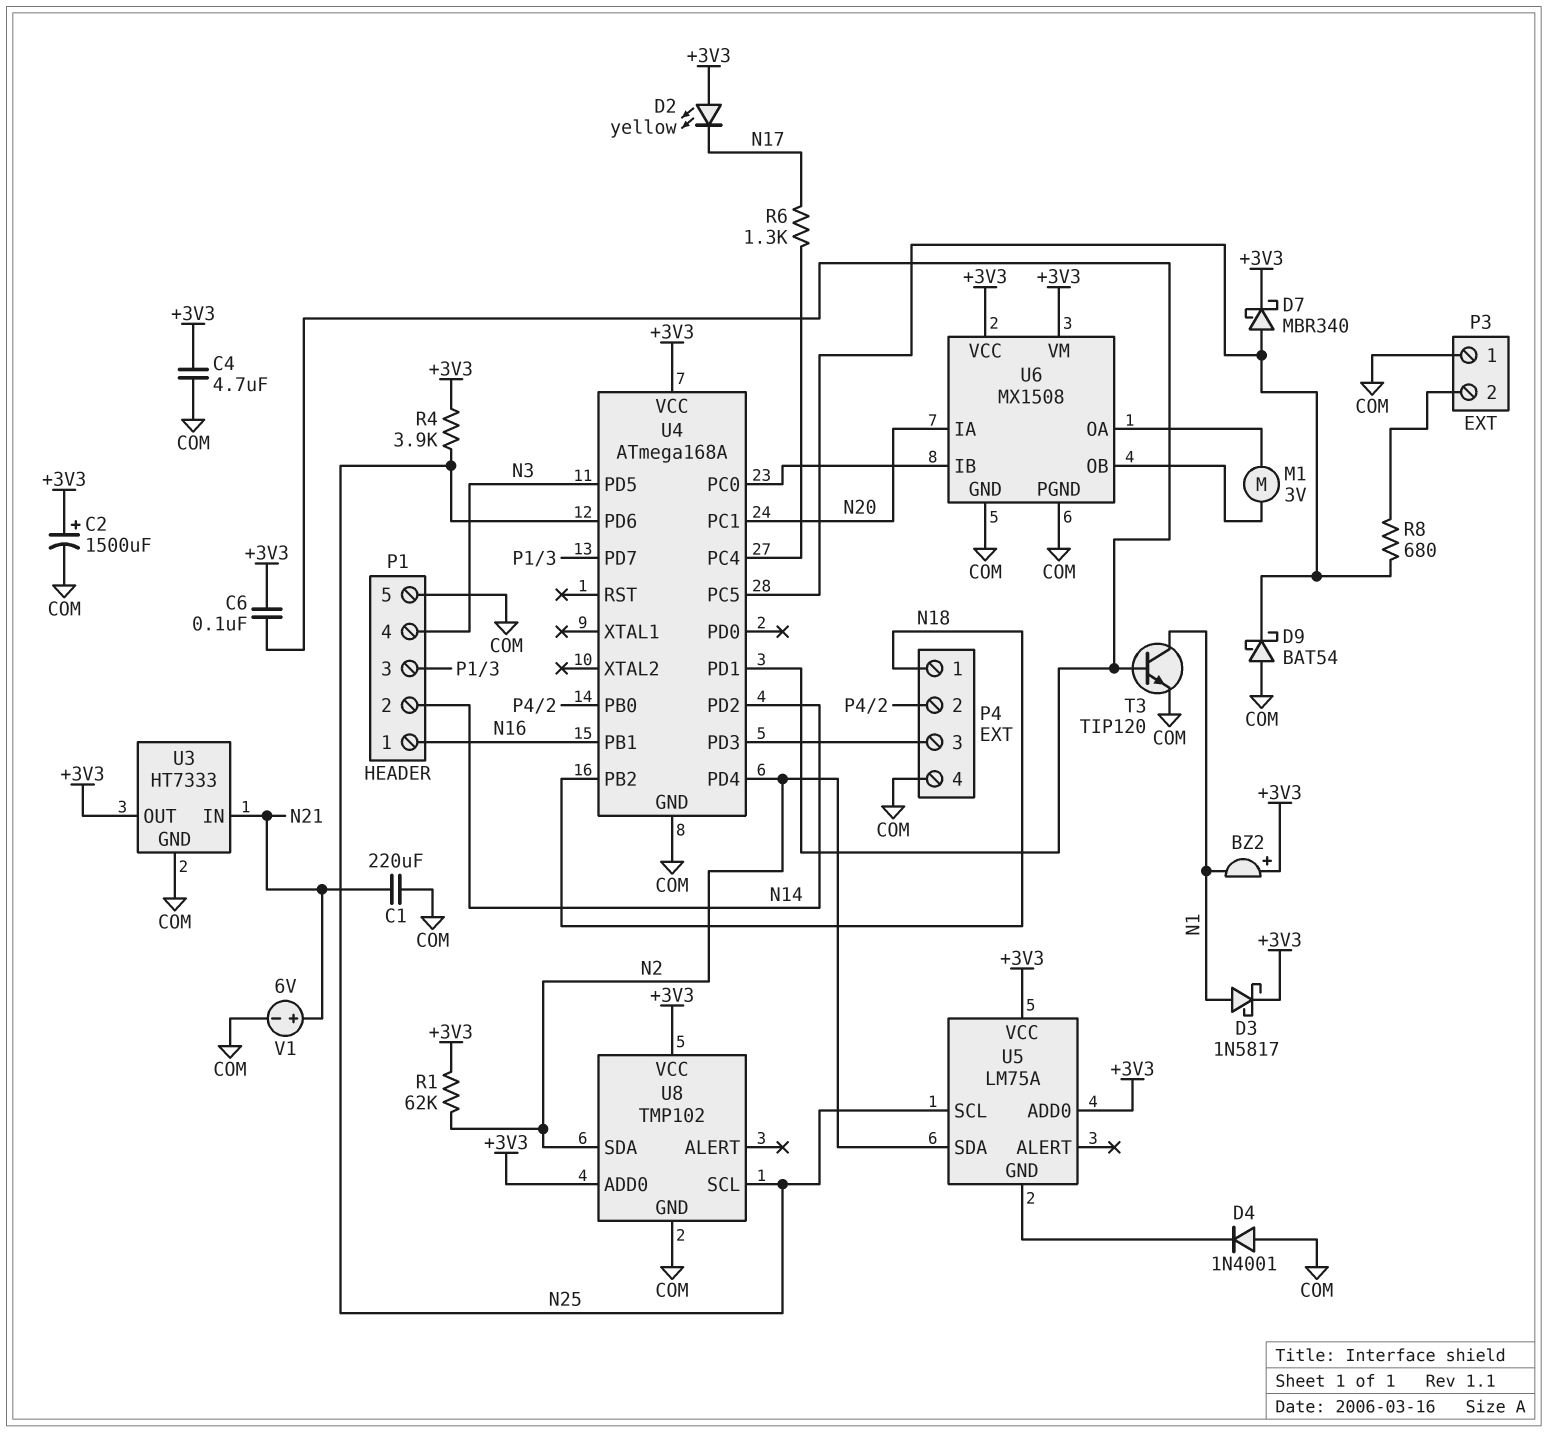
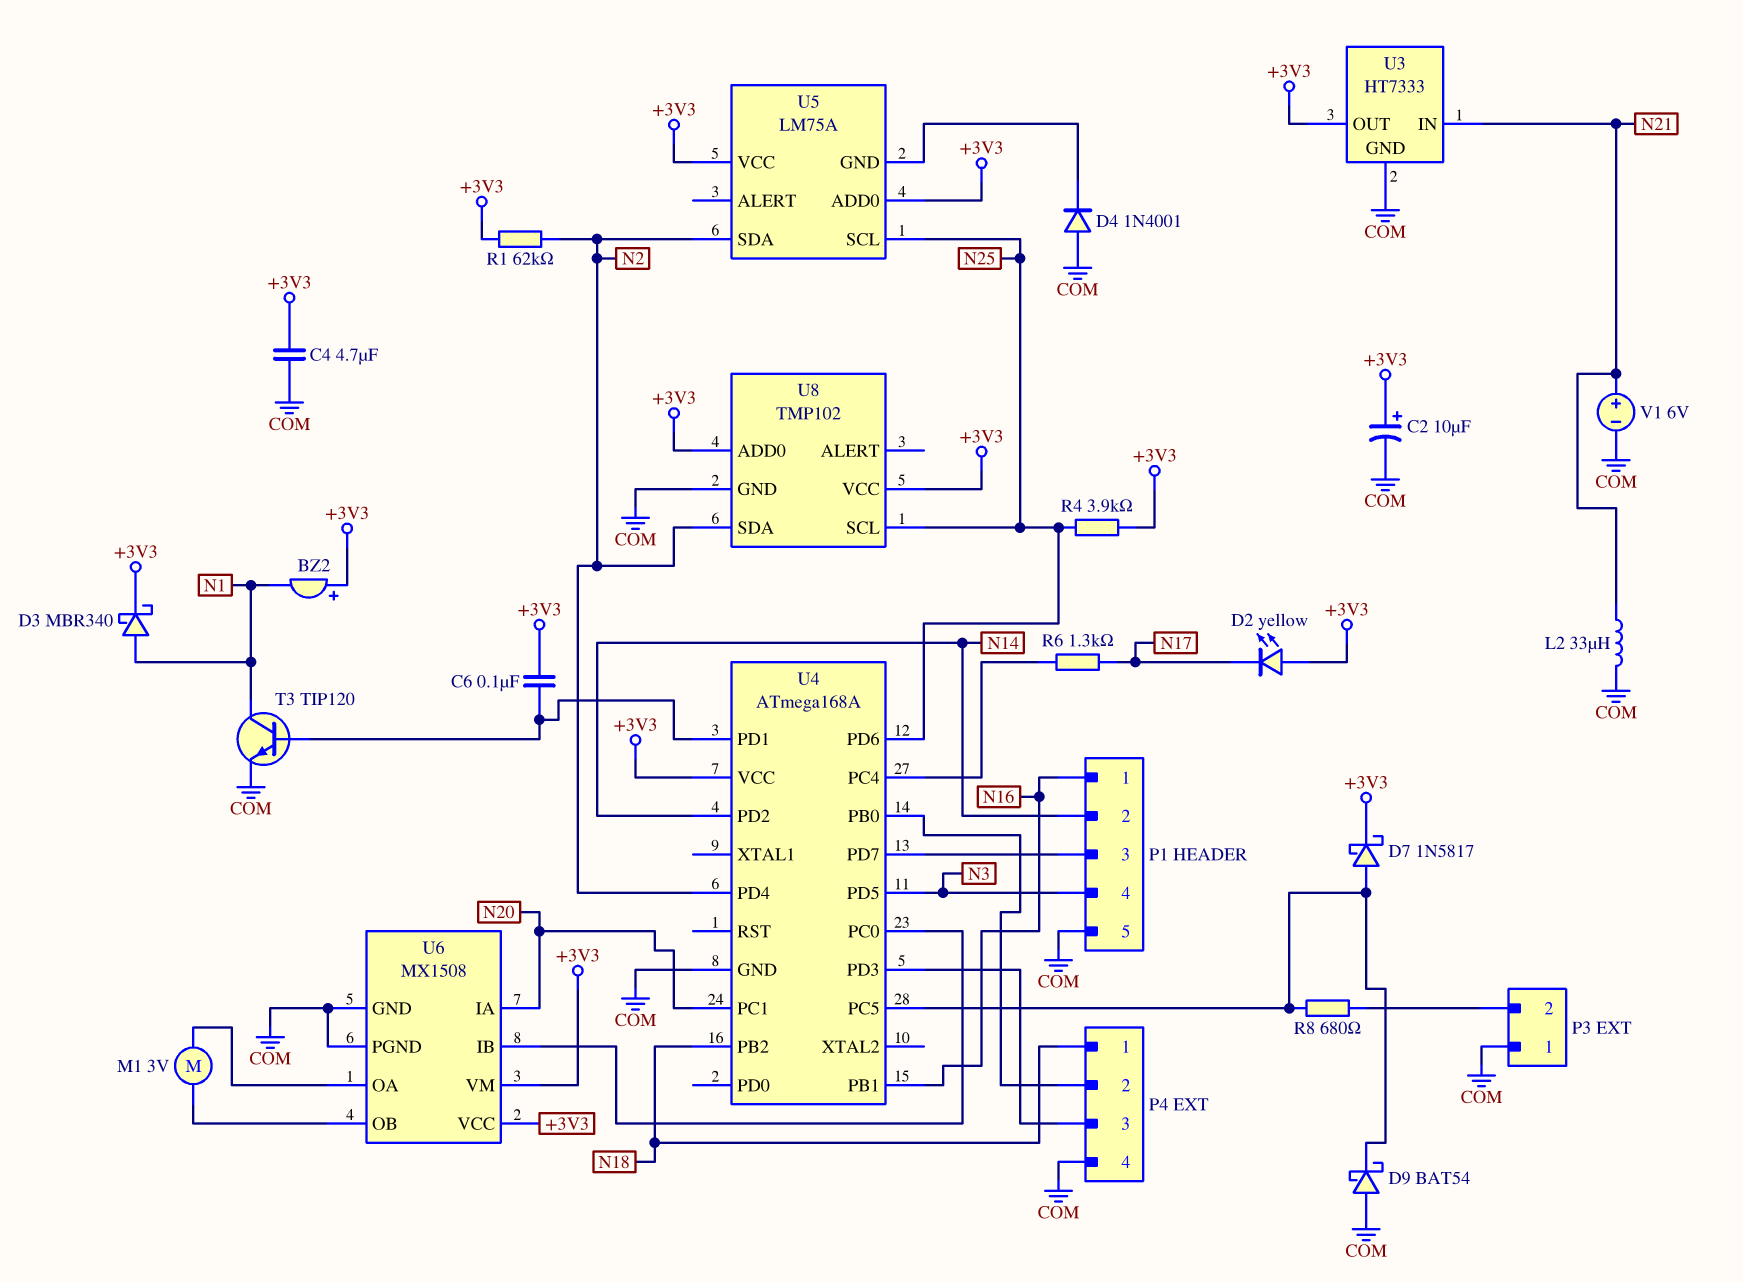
C1: 220uF (COM, N21) -> none
C2: 1500uF (plus +3V3, minus COM) -> 10uF (plus +3V3, minus COM)
D3: schottky 1N5817 (A N1, K +3V3) -> schottky MBR340 (A N1, K +3V3)
D7: schottky MBR340 (A U4/PC5, K +3V3) -> schottky 1N5817 (A U4/PC5, K +3V3)
L2: none -> 33uH (COM, N21)

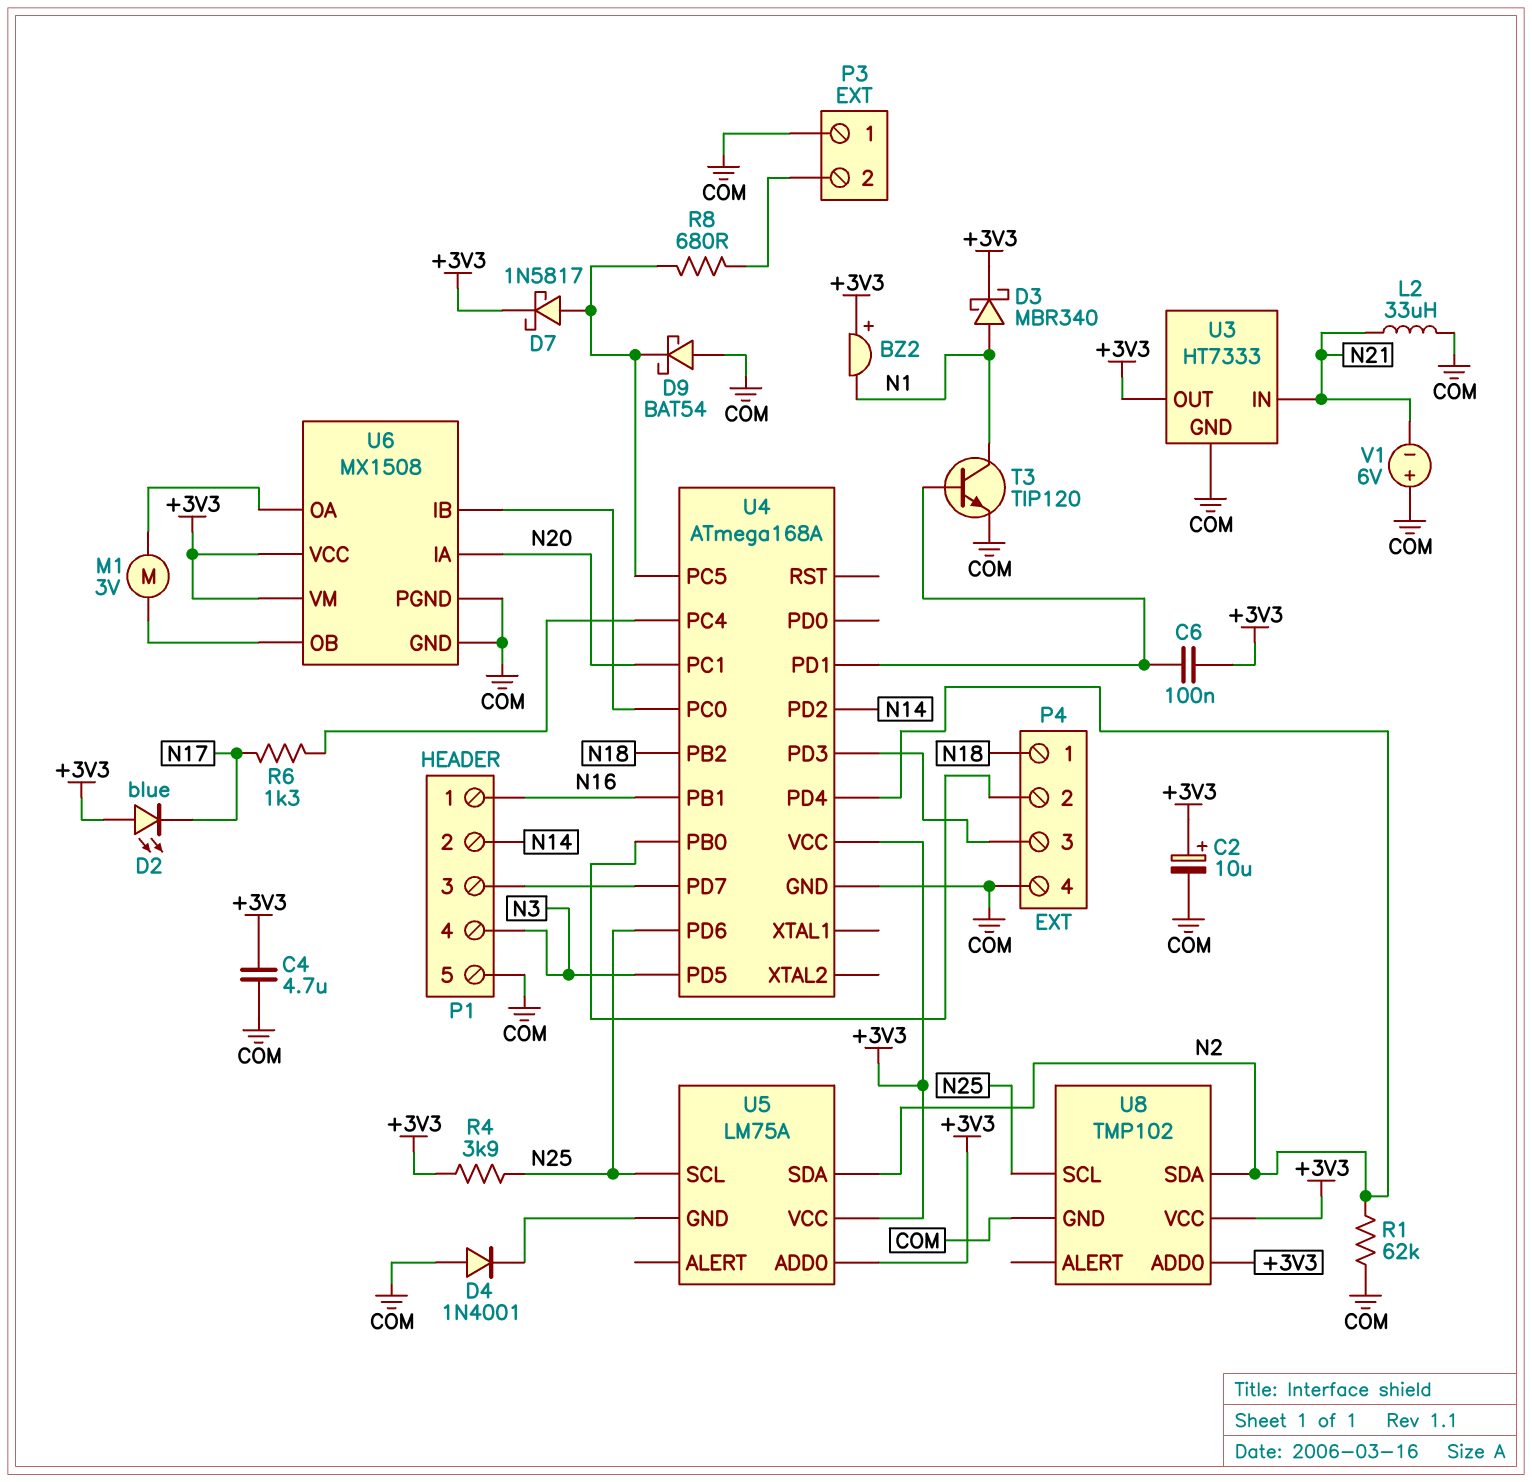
D2: LED yellow (A +3V3, K N17) -> LED blue (A +3V3, K N17)
R1: 62k (+3V3, N2) -> 62k (COM, N2)
V1: 6V (plus N21, minus COM) -> 6V (plus COM, minus N21)

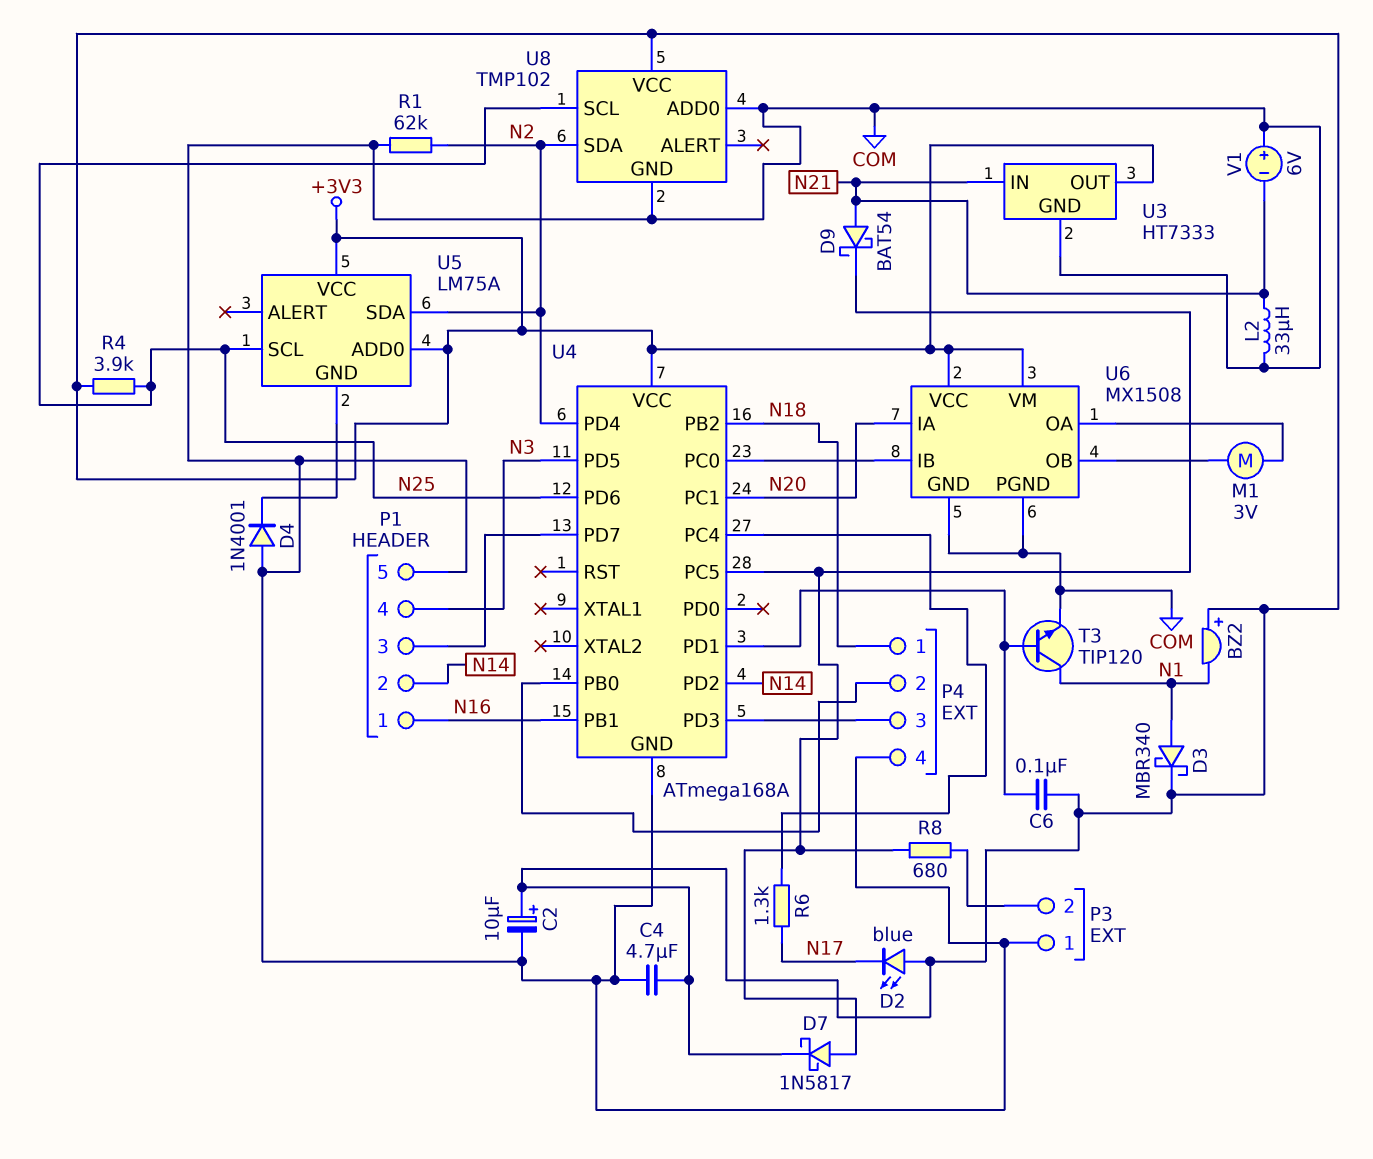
D9: schottky BAT54 (A COM, K U4/PC5) -> schottky BAT54 (A N21, K U4/PC5)
U8 pin ADD0: +3V3 -> COM

